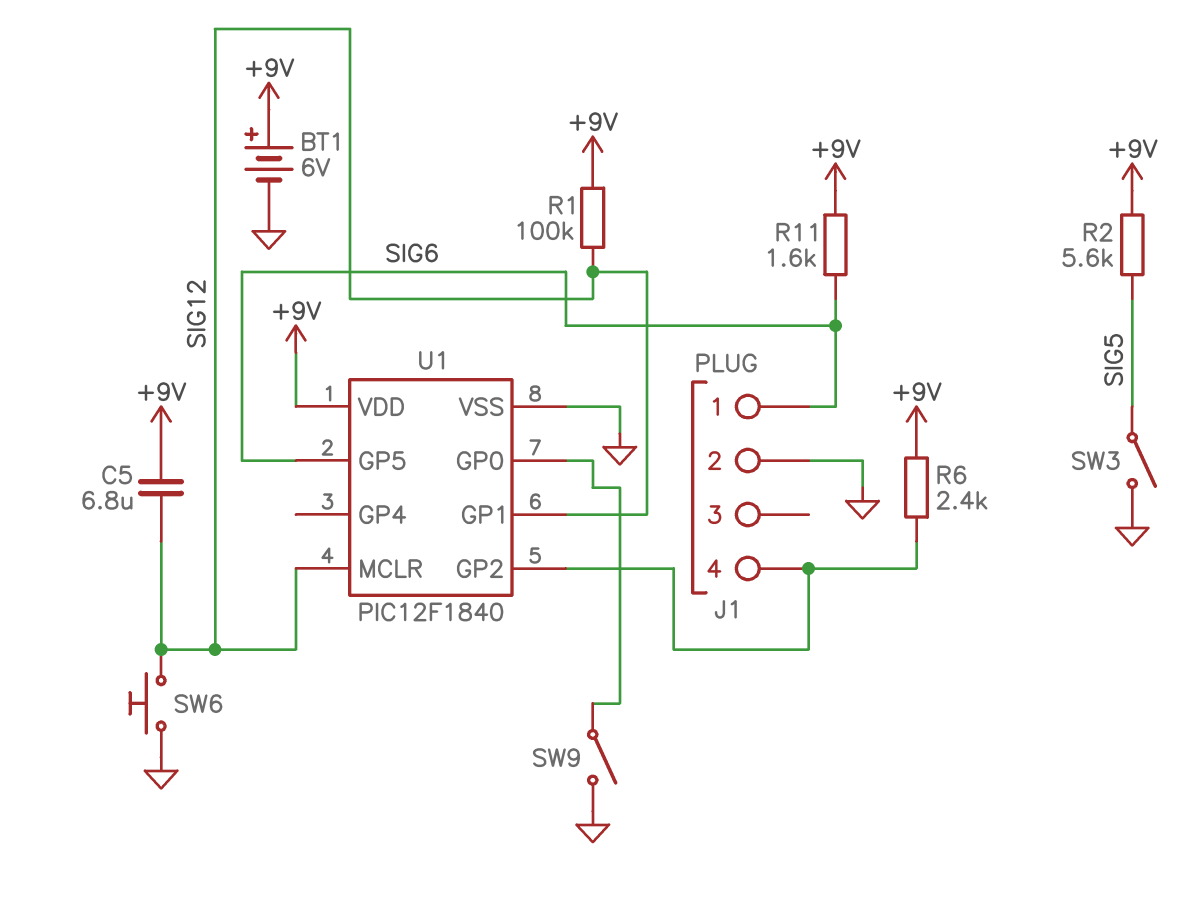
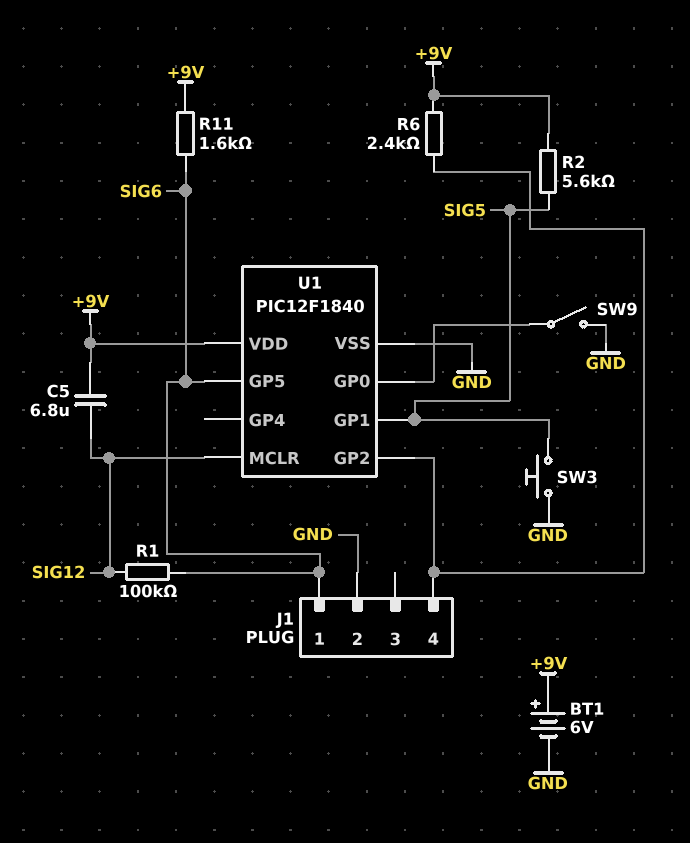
R1: 100k (+9V, SIG12) -> 100k (SIG6, SIG12)
SW3: switch (GND, SIG5) -> button (GND, SIG5)
SW6: button (GND, SIG12) -> none
U1 pin GP1: SIG12 -> SIG5

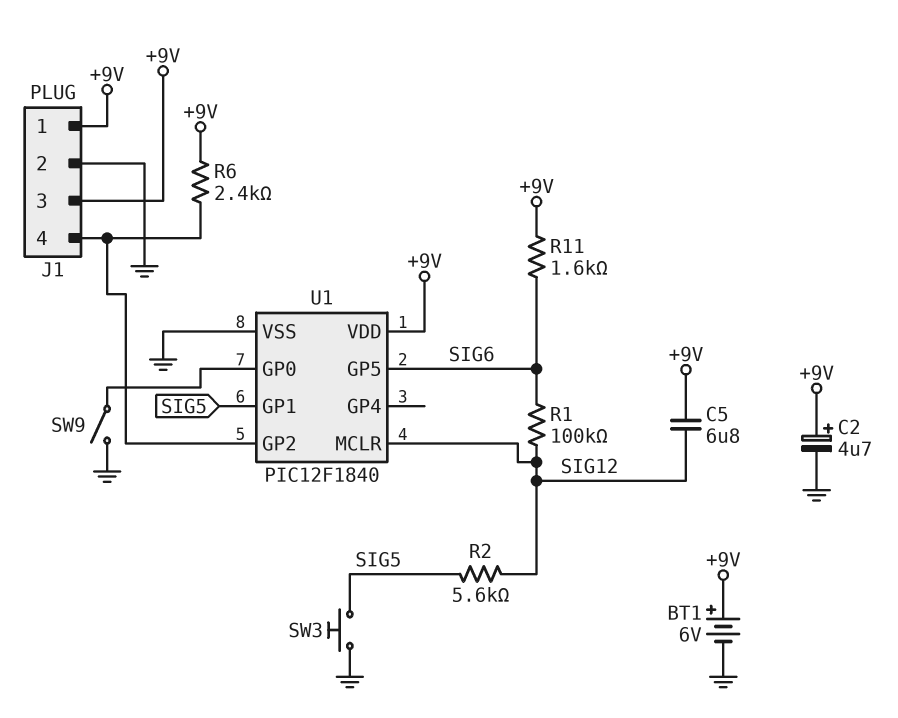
C2: none -> 4.7uF (plus +9V, minus GND)
J1 pin 1: SIG6 -> +9V
J1 pin 3: none -> +9V
R2: 5.6k (+9V, SIG5) -> 5.6k (SIG5, SIG12)

